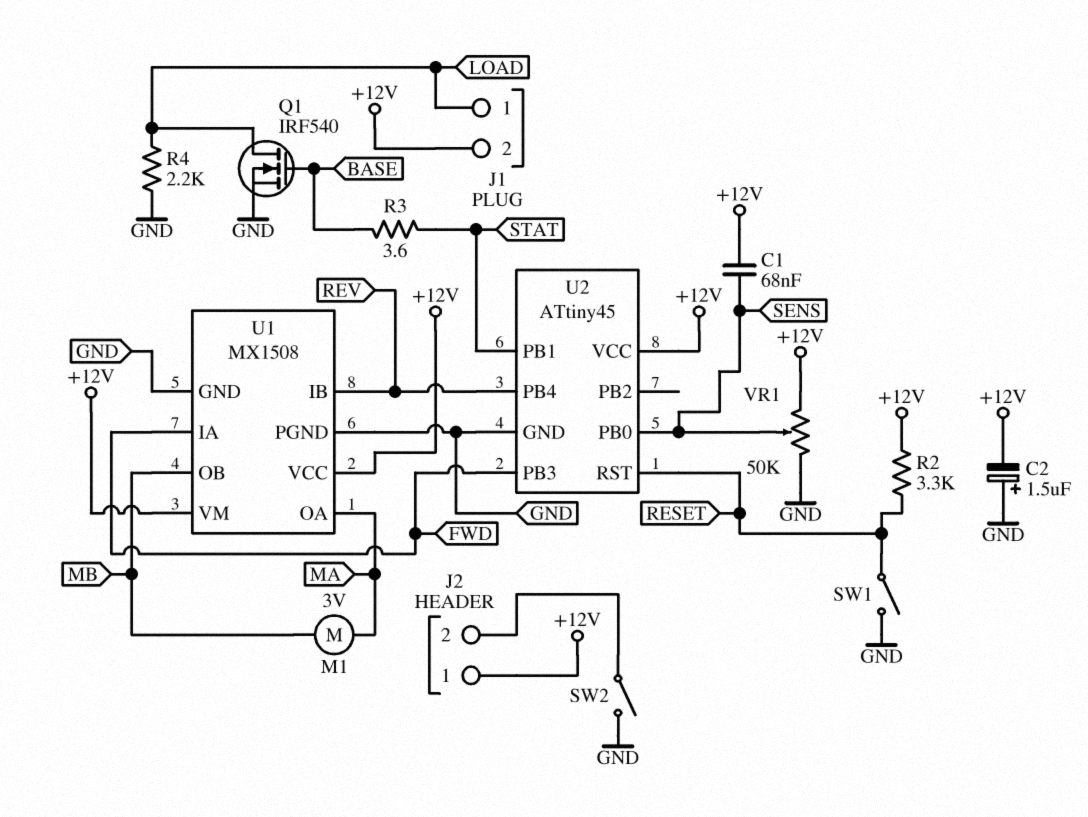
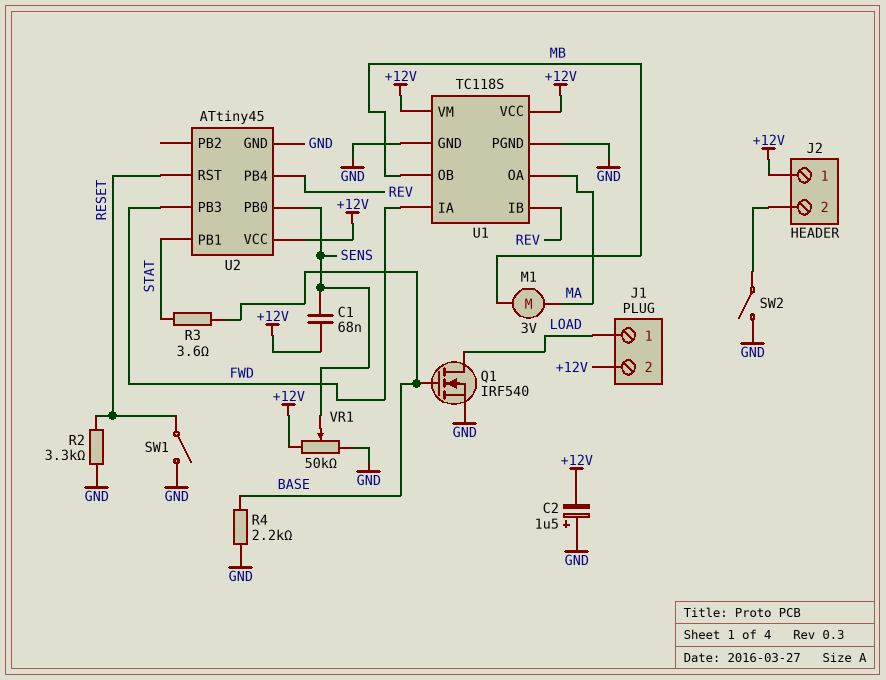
R2: 3.3k (+12V, RESET) -> 3.3k (GND, RESET)
R4: 2.2k (GND, LOAD) -> 2.2k (BASE, GND)
U1: MX1508 -> TC118S

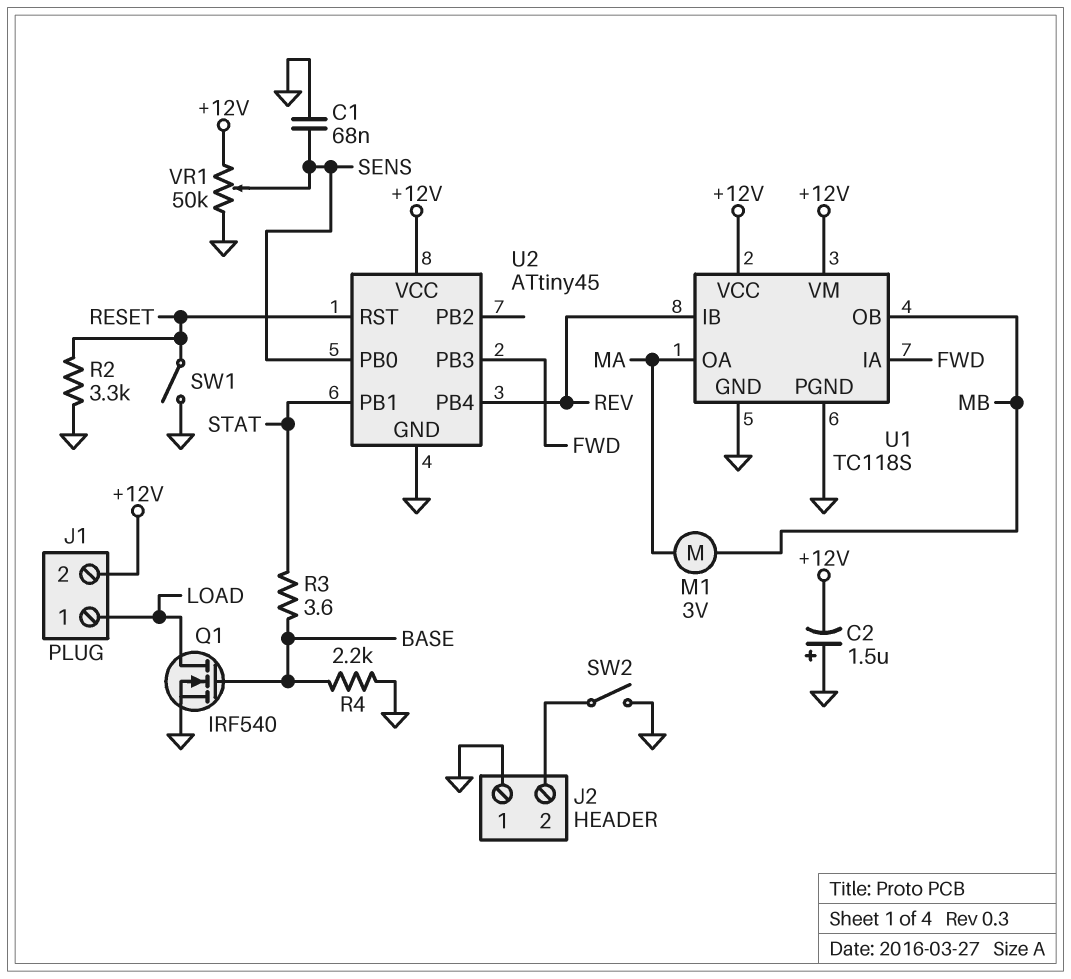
C1: 68nF (+12V, SENS) -> 68nF (GND, SENS)
J2 pin 1: +12V -> GND

